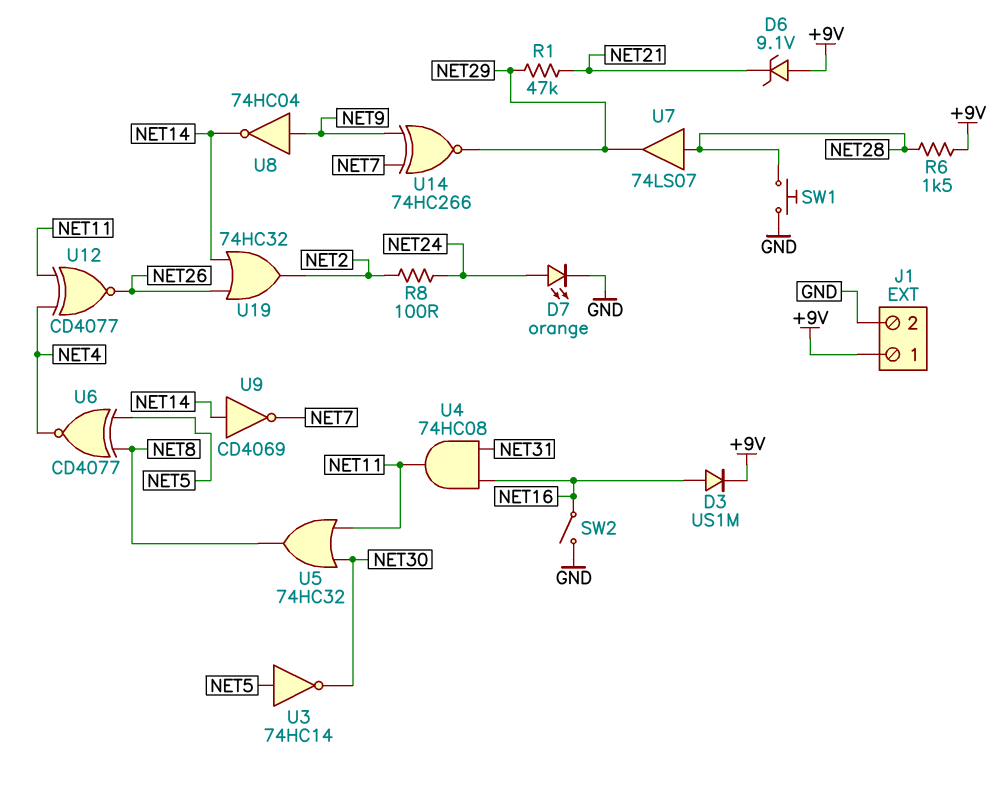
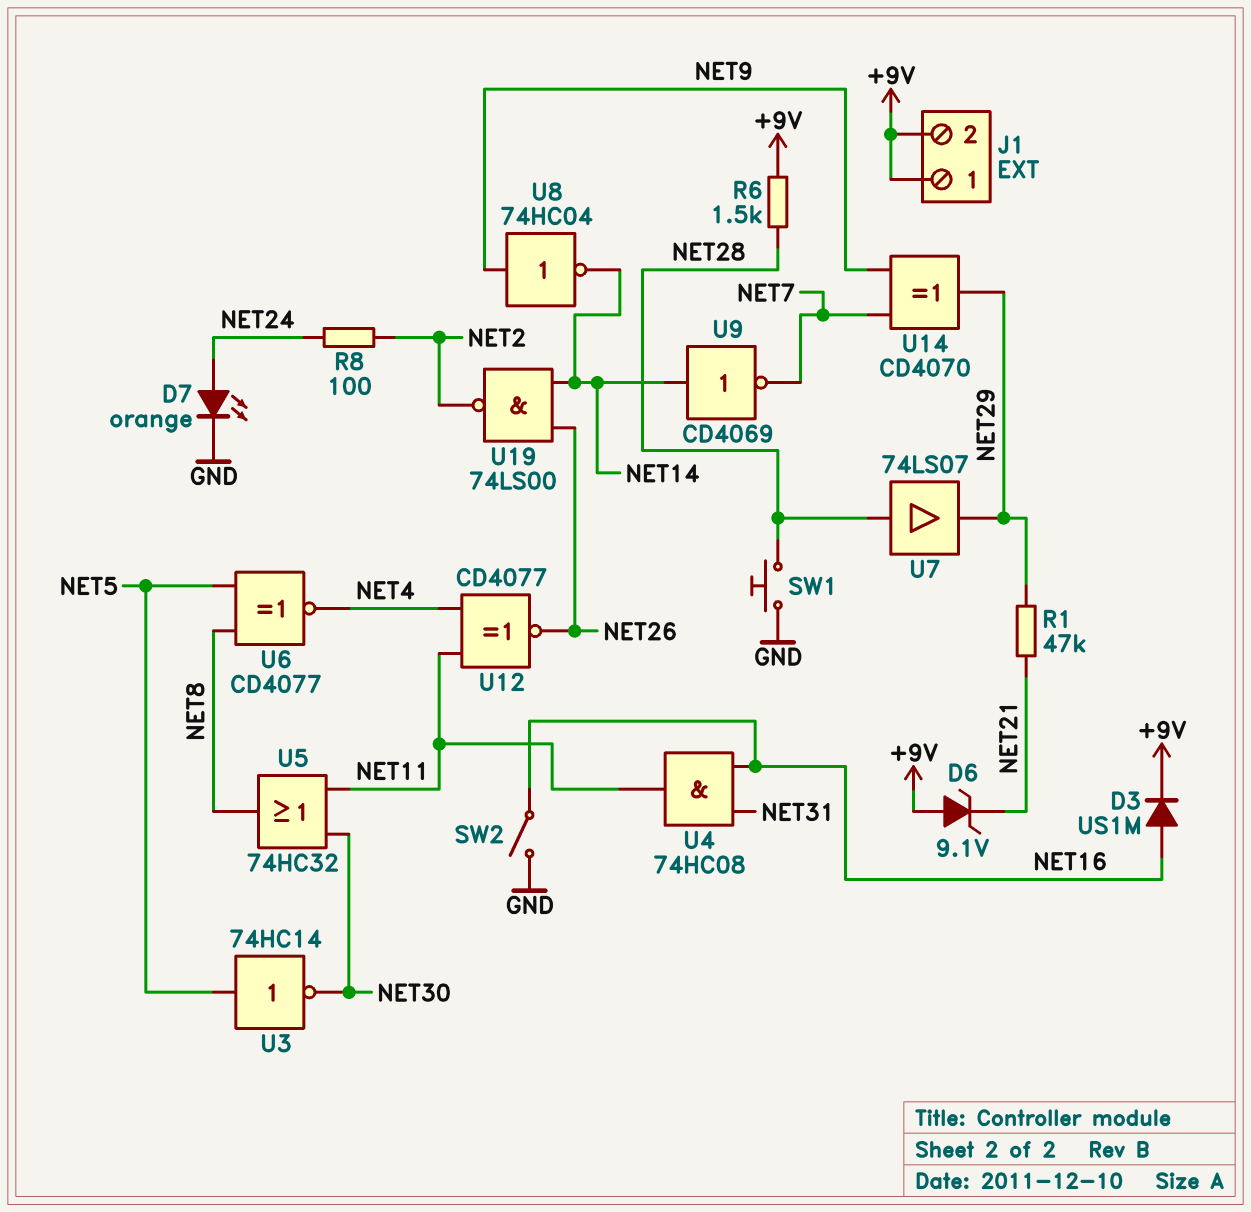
J1 pin 2: GND -> +9V
U14: XNOR 74HC266 (in NET7, in NET9, out NET29) -> XOR CD4070 (in NET7, in NET9, out NET29)
U19: OR 74HC32 (in NET14, in NET26, out NET2) -> NAND 74LS00 (in NET14, in NET26, out NET2)

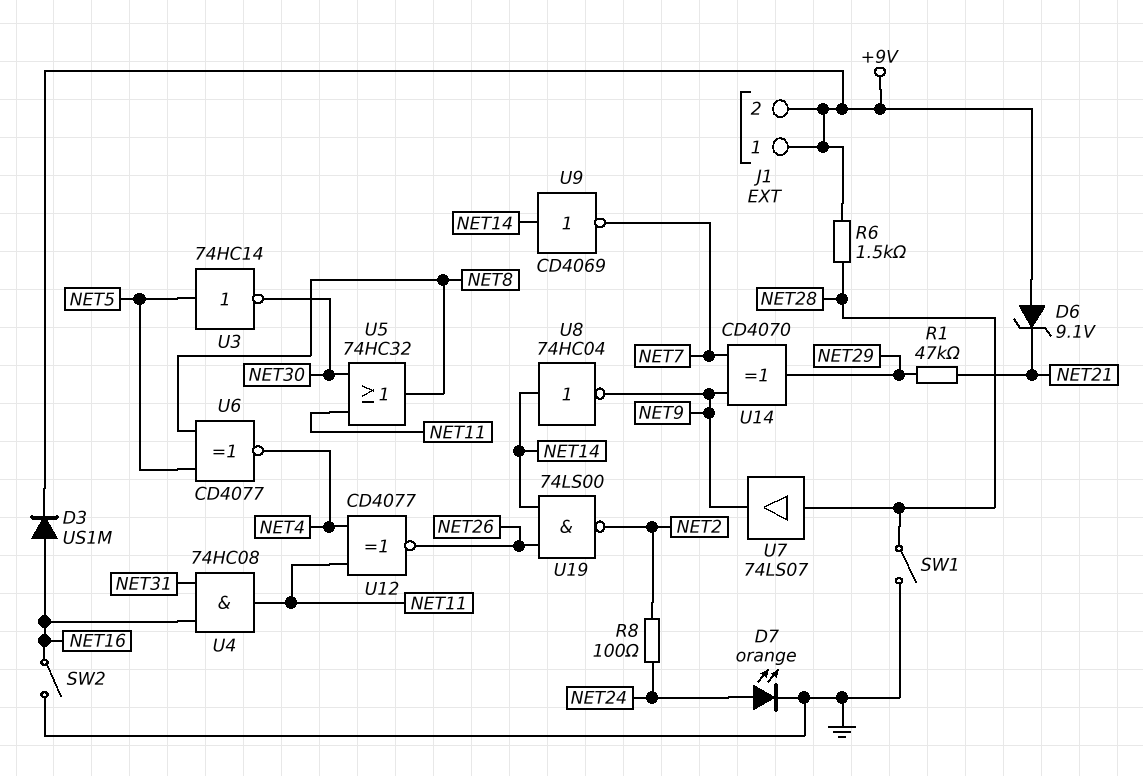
SW1: button (GND, NET28) -> switch (GND, NET28)
U7: buffer 74LS07 (in NET28, out NET29) -> buffer 74LS07 (in NET28, out NET9)
U8: NOT 74HC04 (in NET9, out NET14) -> NOT 74HC04 (in NET14, out NET9)

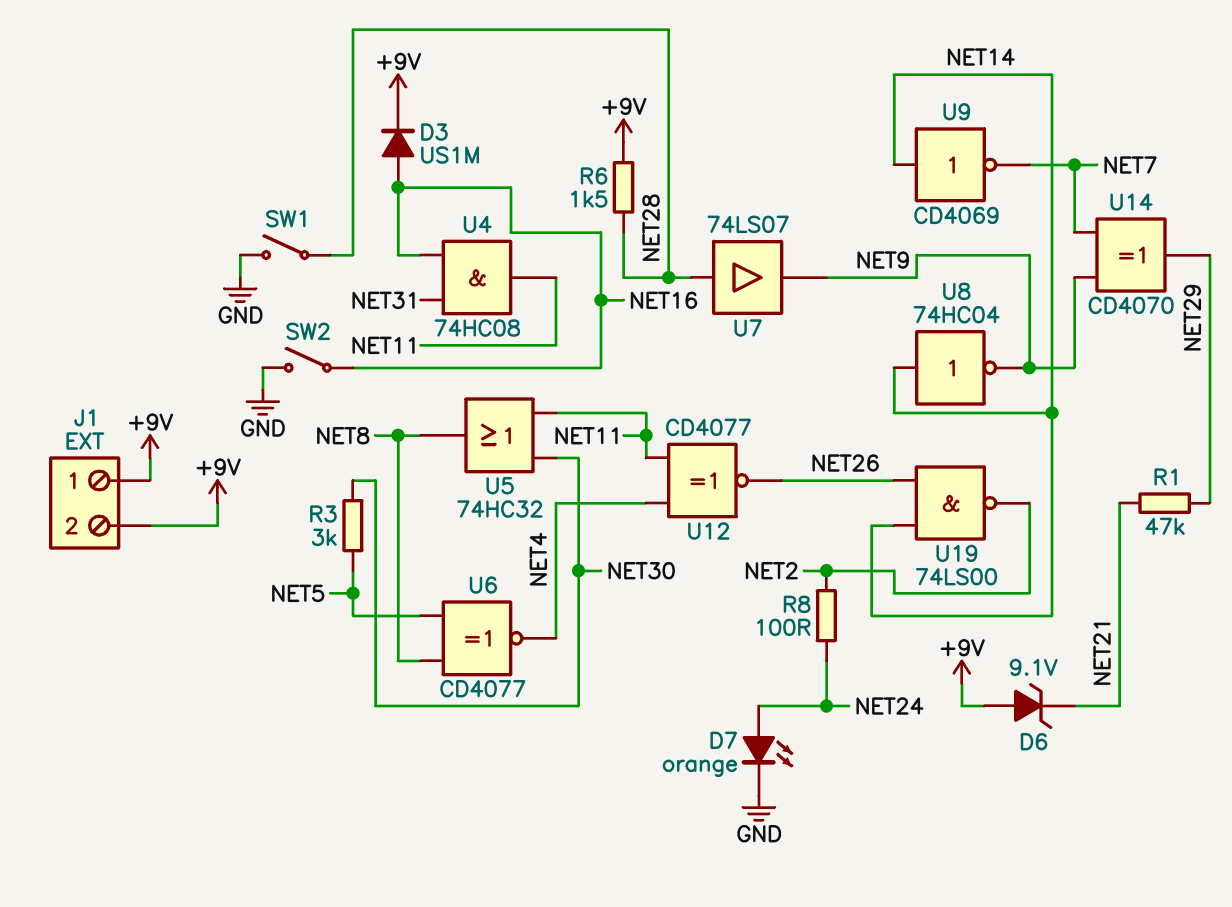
R3: none -> 3k (NET5, NET30)
U3: NOT 74HC14 (in NET5, out NET30) -> none

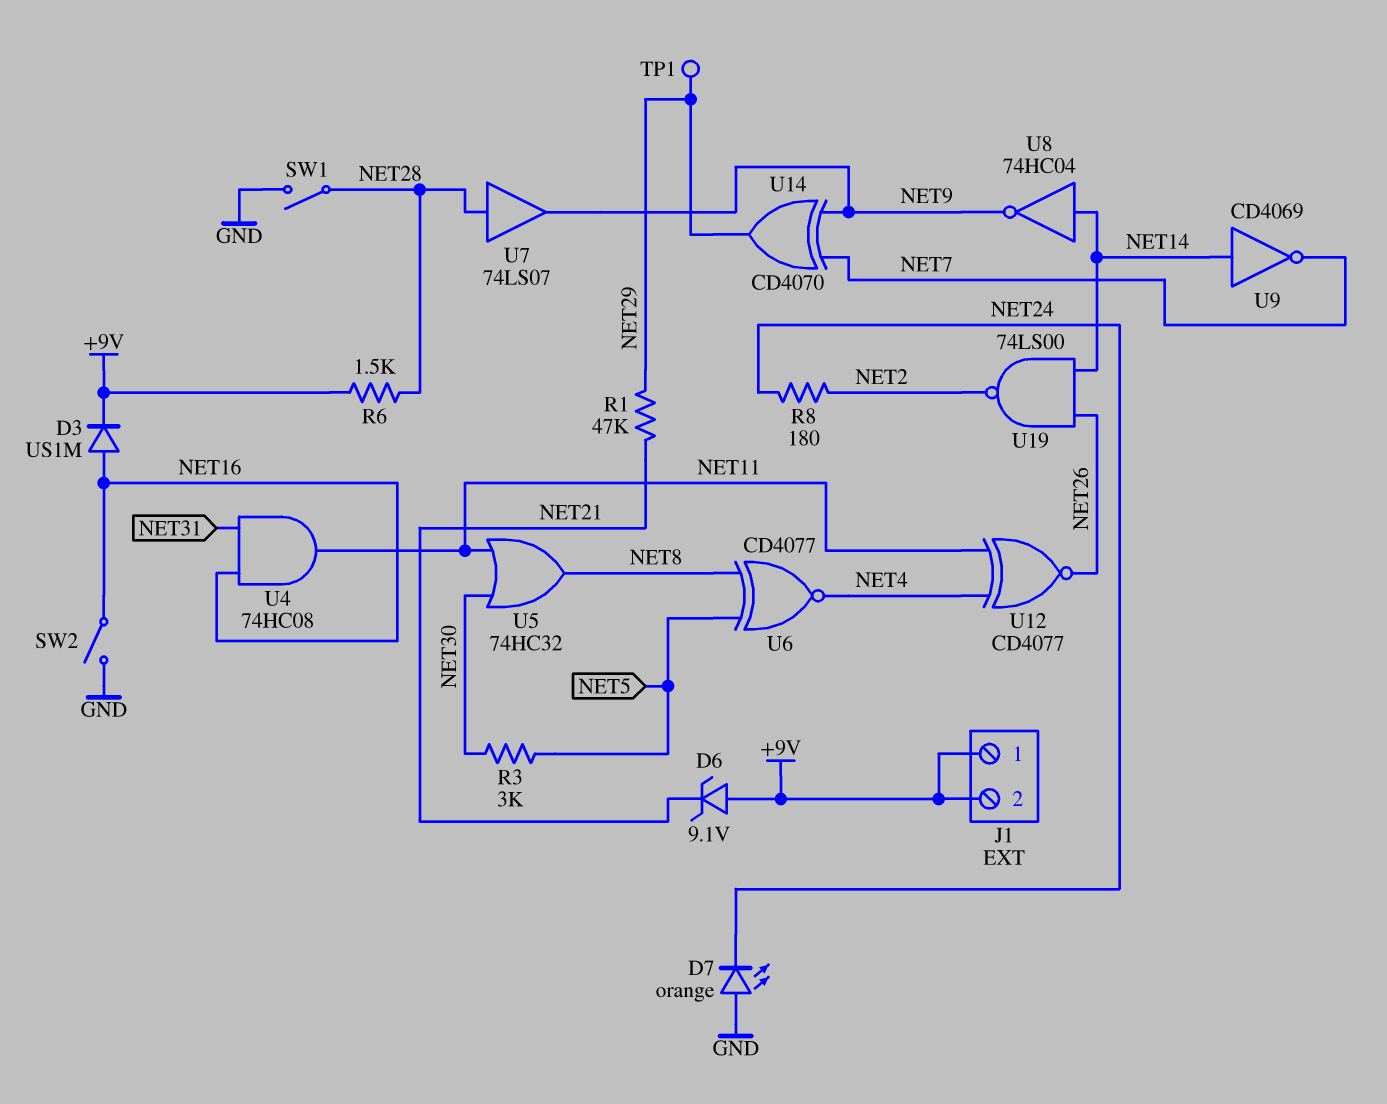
D7: LED orange (A NET24, K GND) -> LED orange (A GND, K NET24)
R8: 100 (NET2, NET24) -> 180 (NET2, NET24)
TP1: none -> test point (NET29)

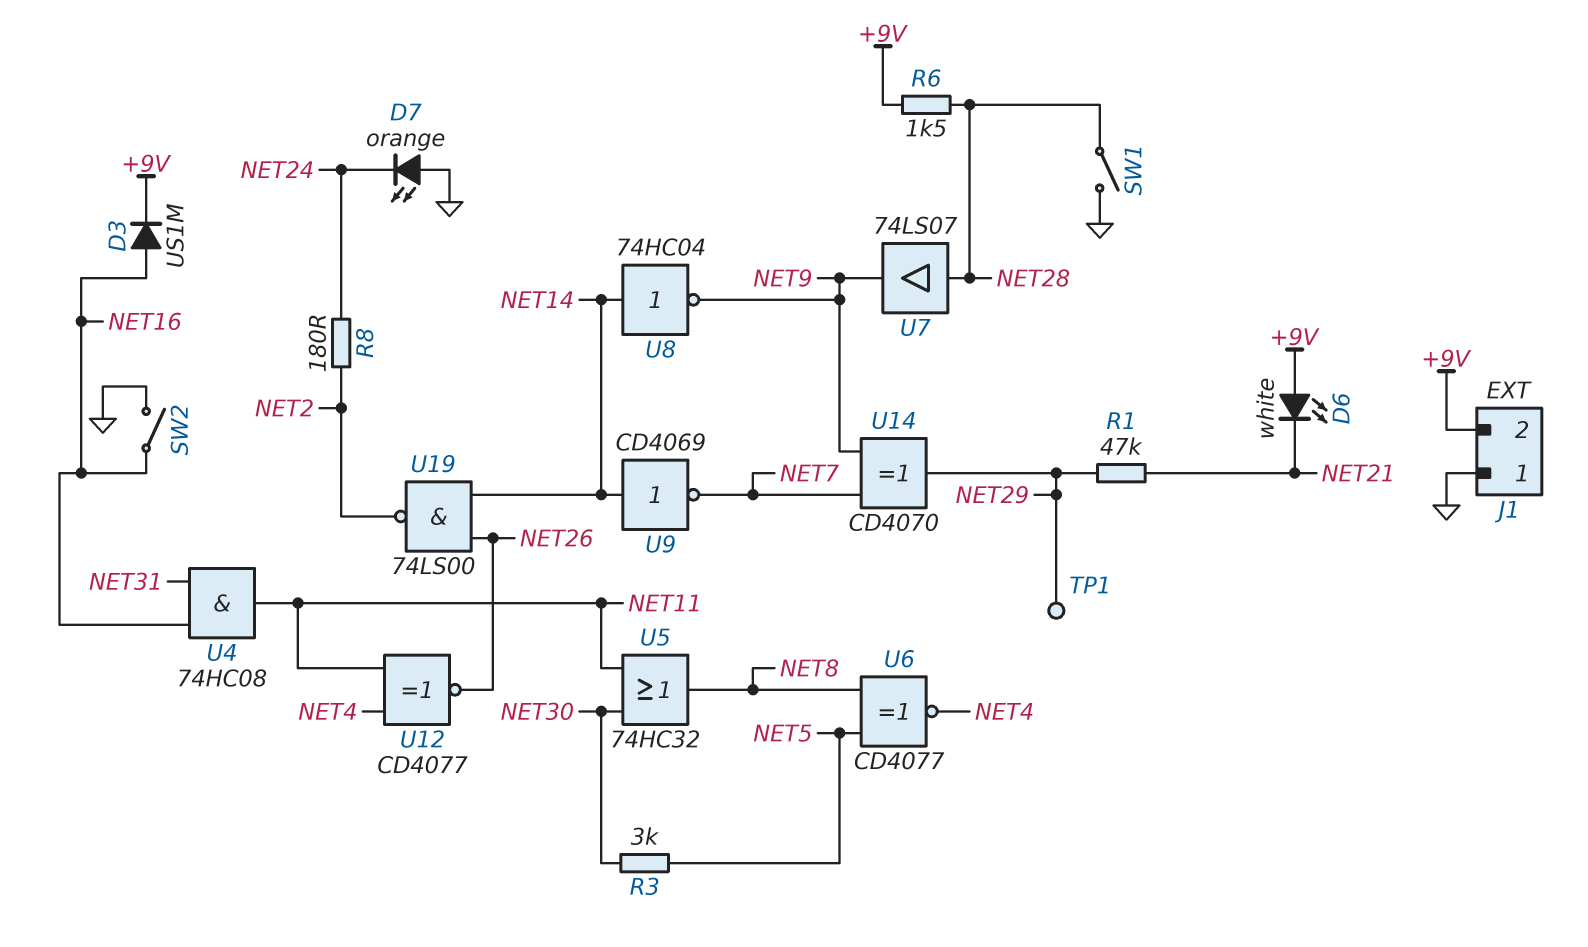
D6: zener 9.1V (A +9V, K NET21) -> LED white (A +9V, K NET21)
J1 pin 1: +9V -> GND

